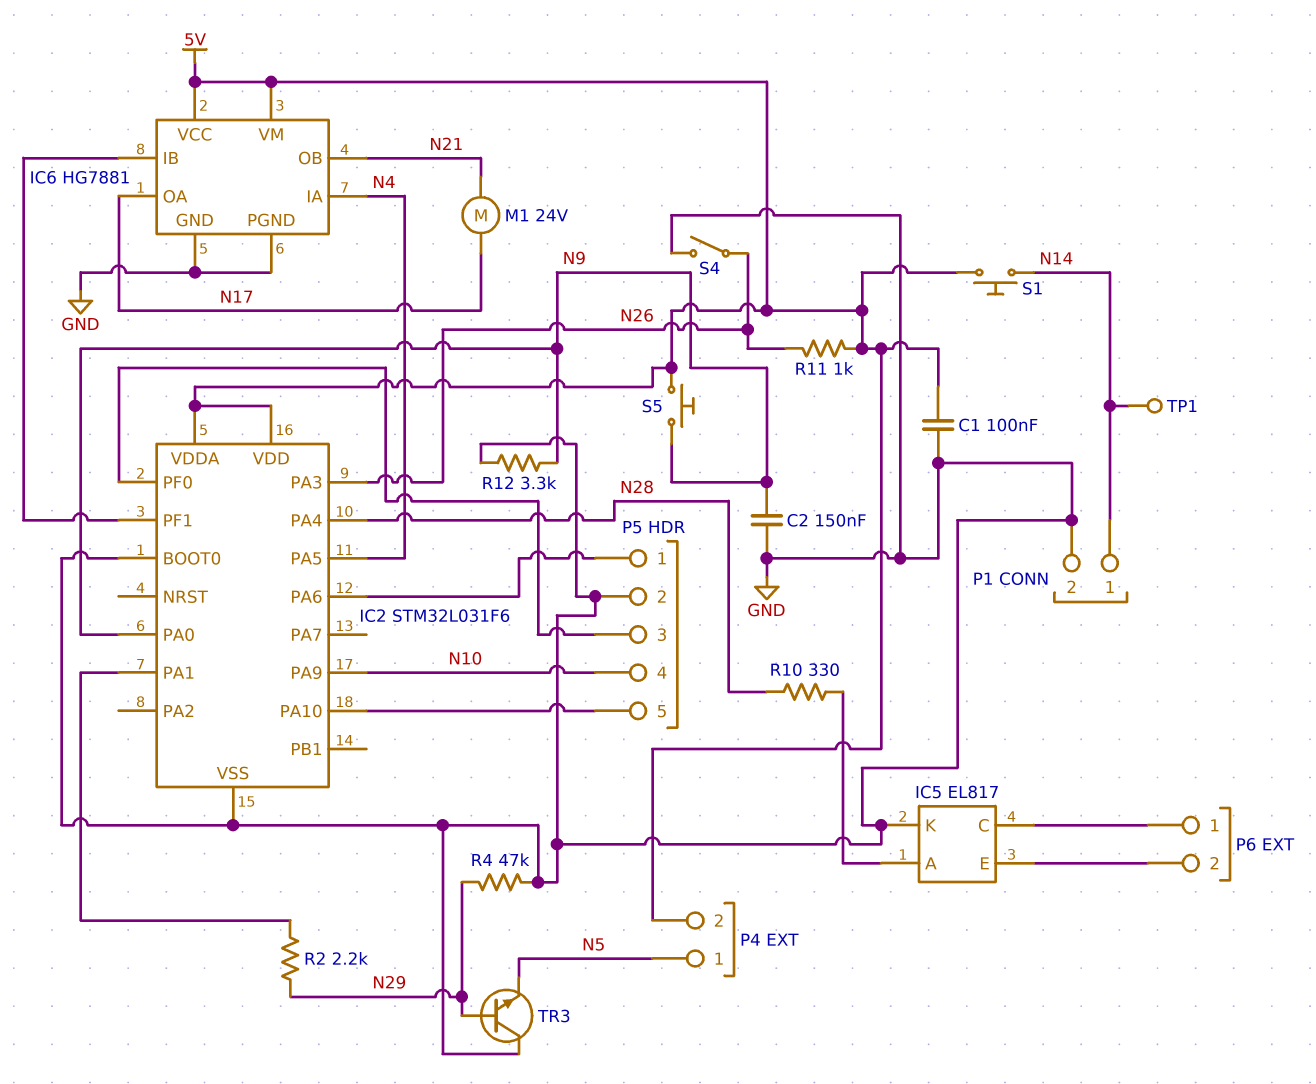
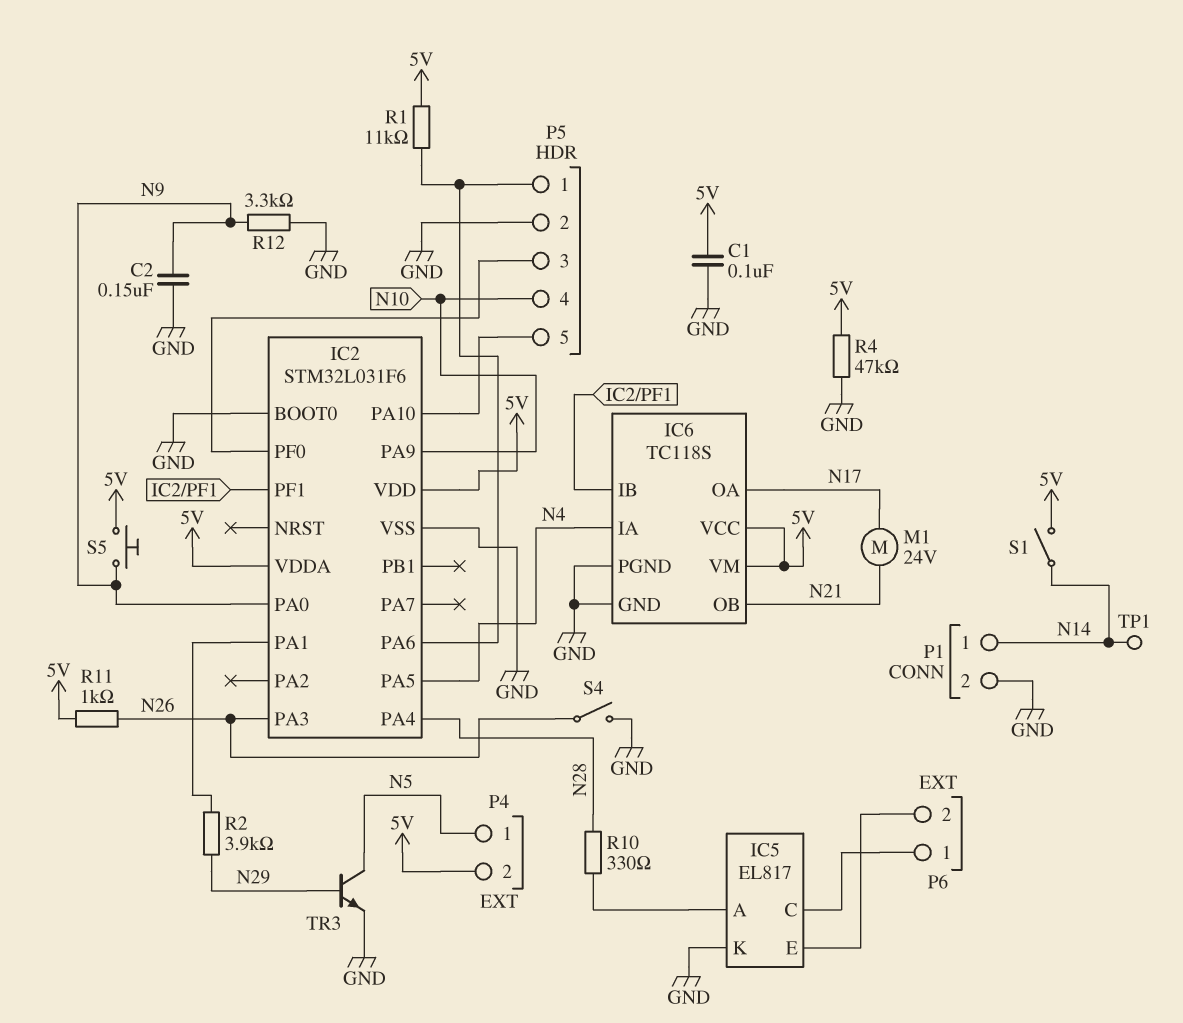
IC6: HG7881 -> TC118S
R1: none -> 11k (5V, IC2/PA6)
R2: 2.2k (IC2/PA1, N29) -> 3.9k (IC2/PA1, N29)
R4: 47k (GND, N29) -> 47k (5V, GND)
S1: button (5V, N14) -> switch (5V, N14)
TR3: NPN (B N29, C GND, E N5) -> NPN (B N29, C N5, E GND)

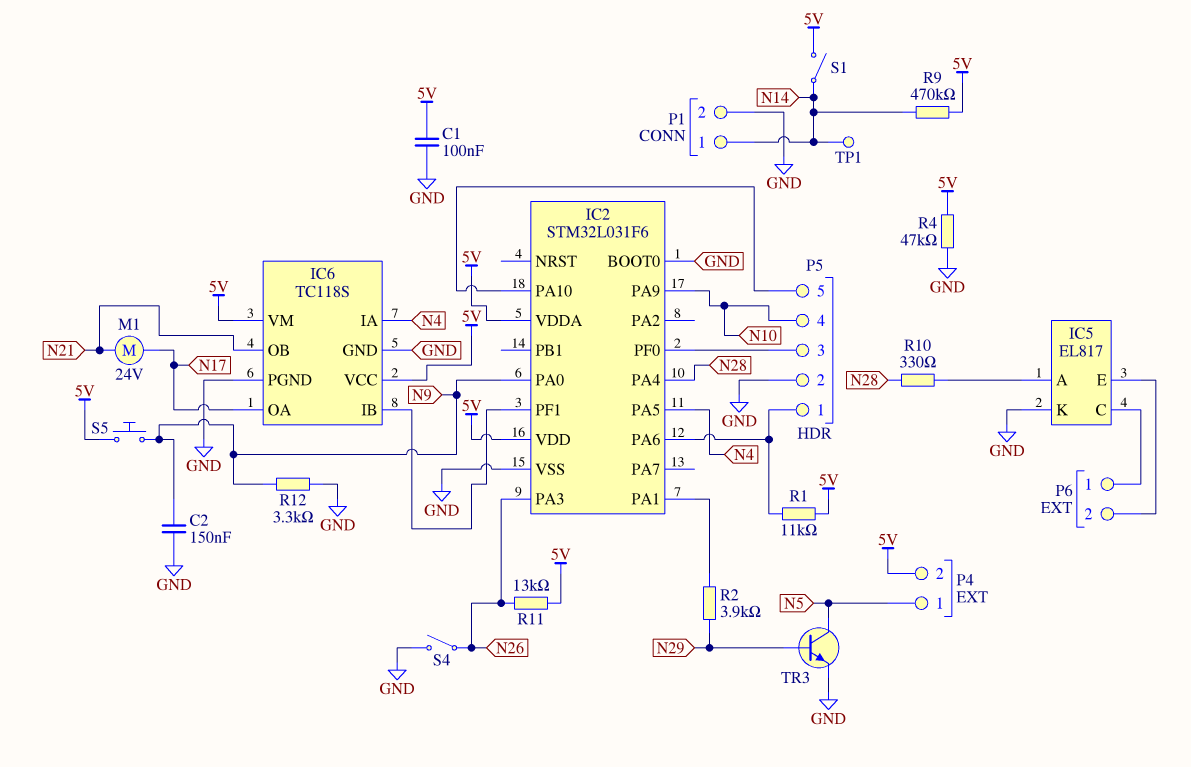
R9: none -> 470k (5V, N14)
R11: 1k (5V, N26) -> 13k (5V, N26)

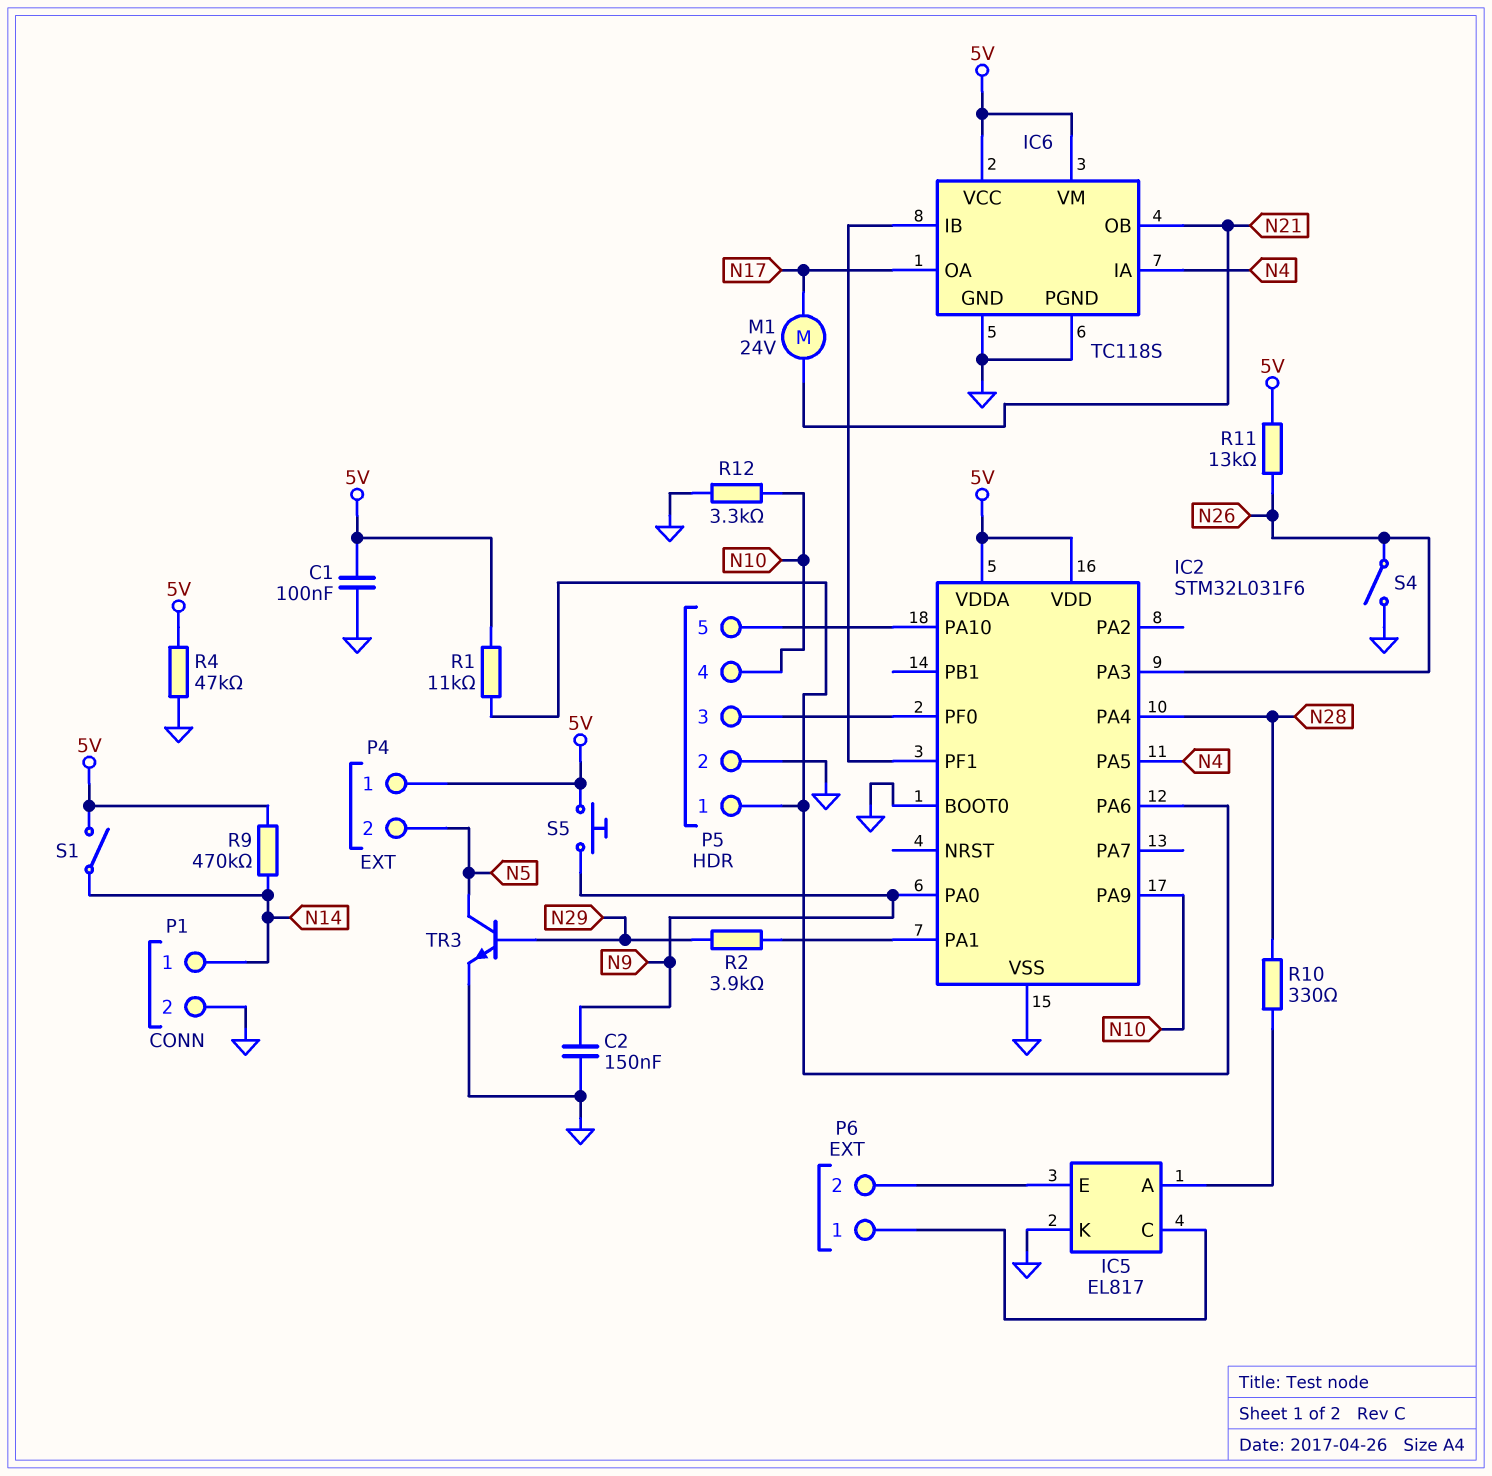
P4 pin 1: N5 -> 5V
P4 pin 2: 5V -> N5
R12: 3.3k (GND, N9) -> 3.3k (GND, N10)
TP1: test point (N14) -> none

